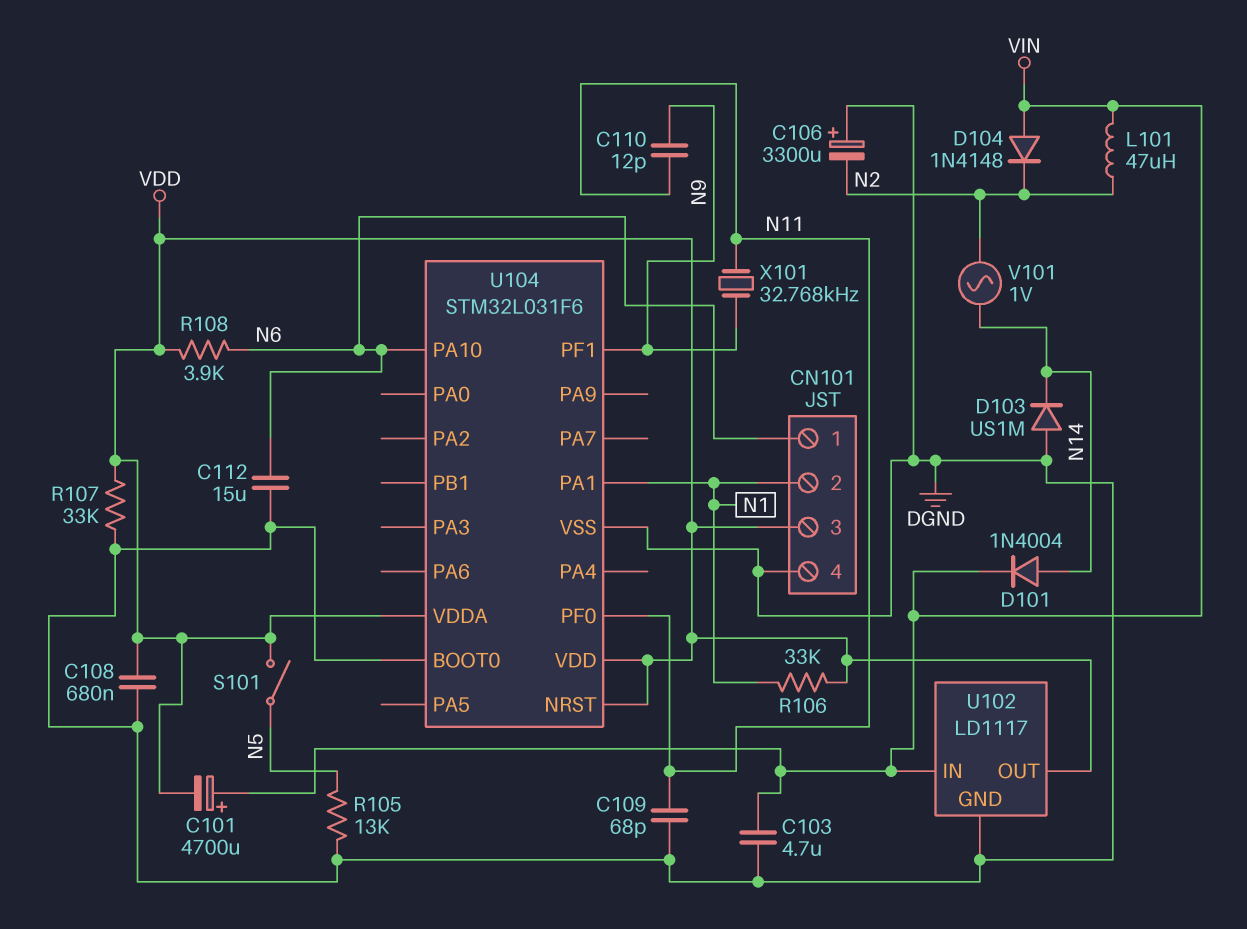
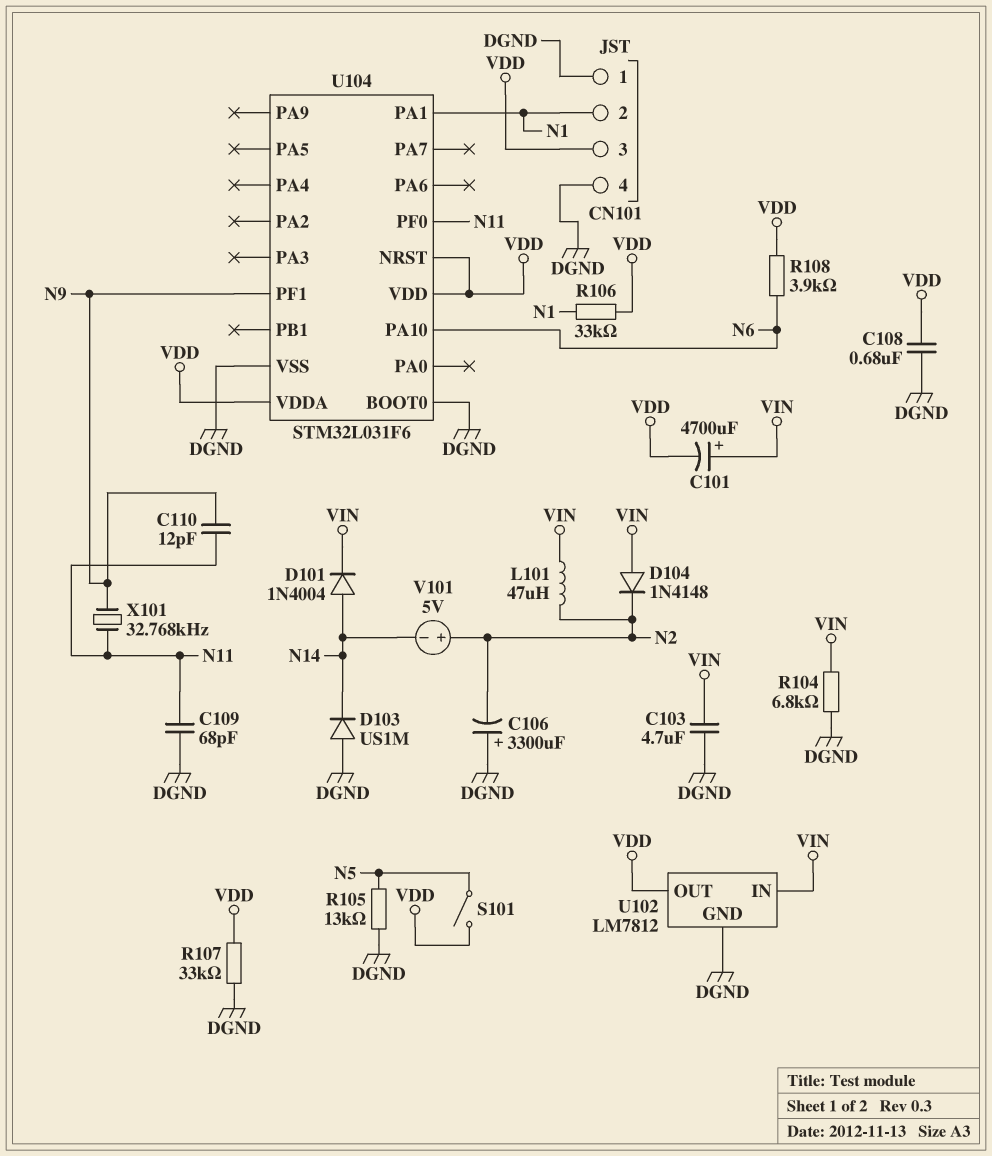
C112: 15uF (DGND, N6) -> none
CN101 pin 1: N6 -> DGND
R104: none -> 6.8k (DGND, VIN)
U102: LD1117 -> LM7812
V101: AC 1V (N2, N14) -> 5V (plus N2, minus N14)

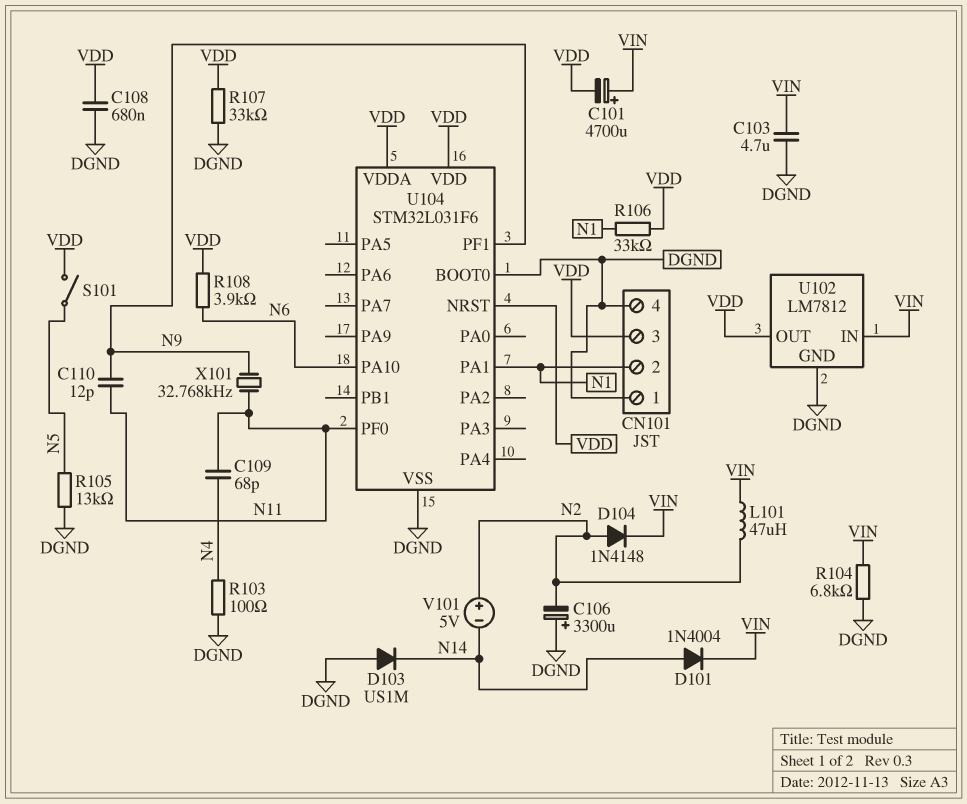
C109: 68pF (DGND, N11) -> 68pF (N4, N11)
D104: diode 1N4148 (A VIN, K N2) -> diode 1N4148 (A N2, K VIN)
R103: none -> 100 (DGND, N4)

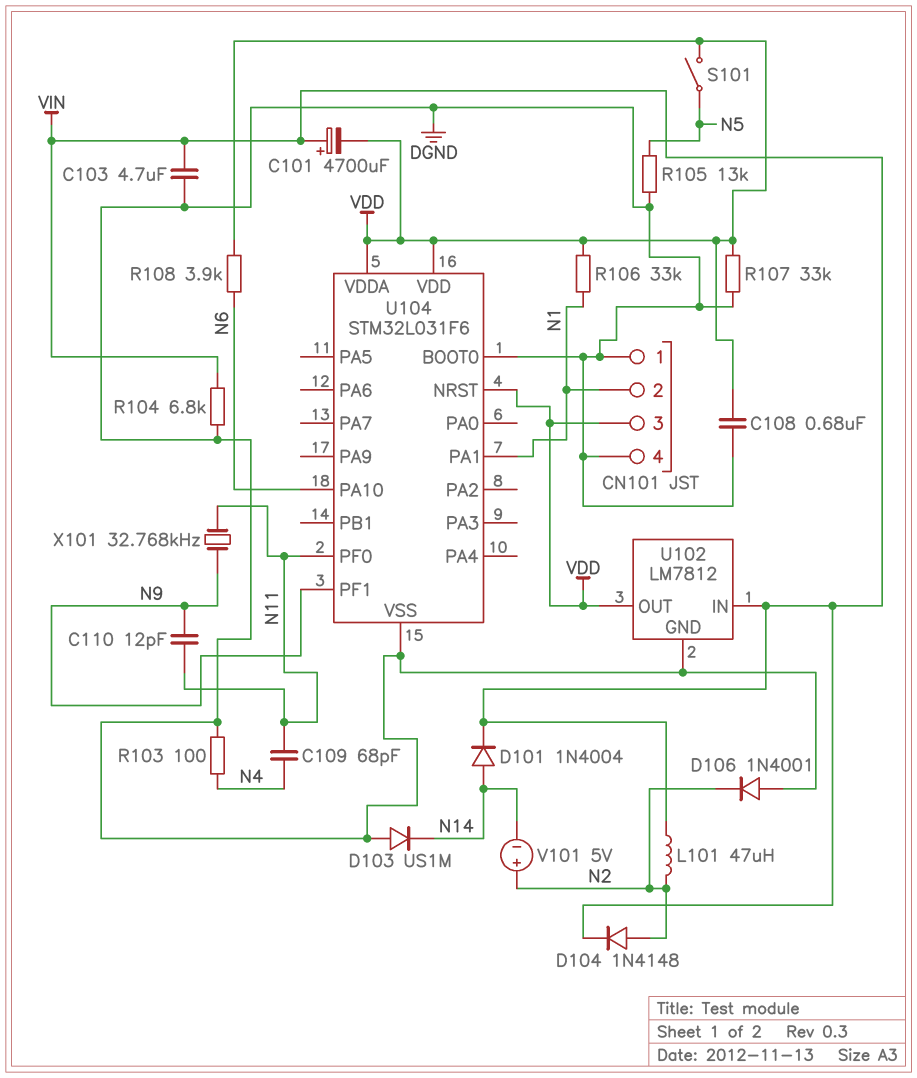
C106: 3300uF (plus DGND, minus N2) -> none
D106: none -> diode 1N4001 (A DGND, K N2)

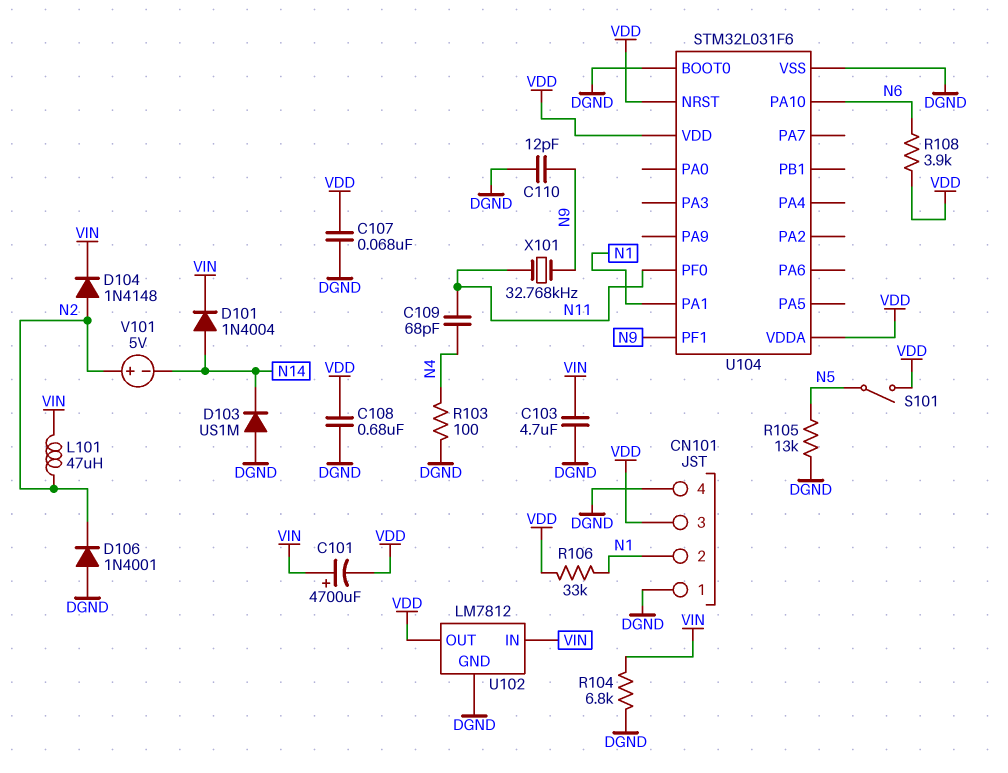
C107: none -> 68nF (DGND, VDD)
C110: 12pF (N9, N11) -> 12pF (DGND, N9)
R107: 33k (DGND, VDD) -> none

